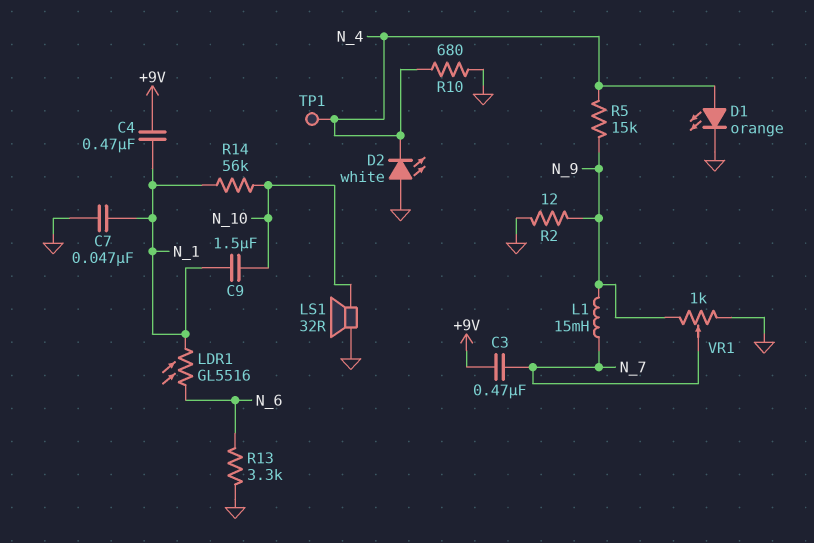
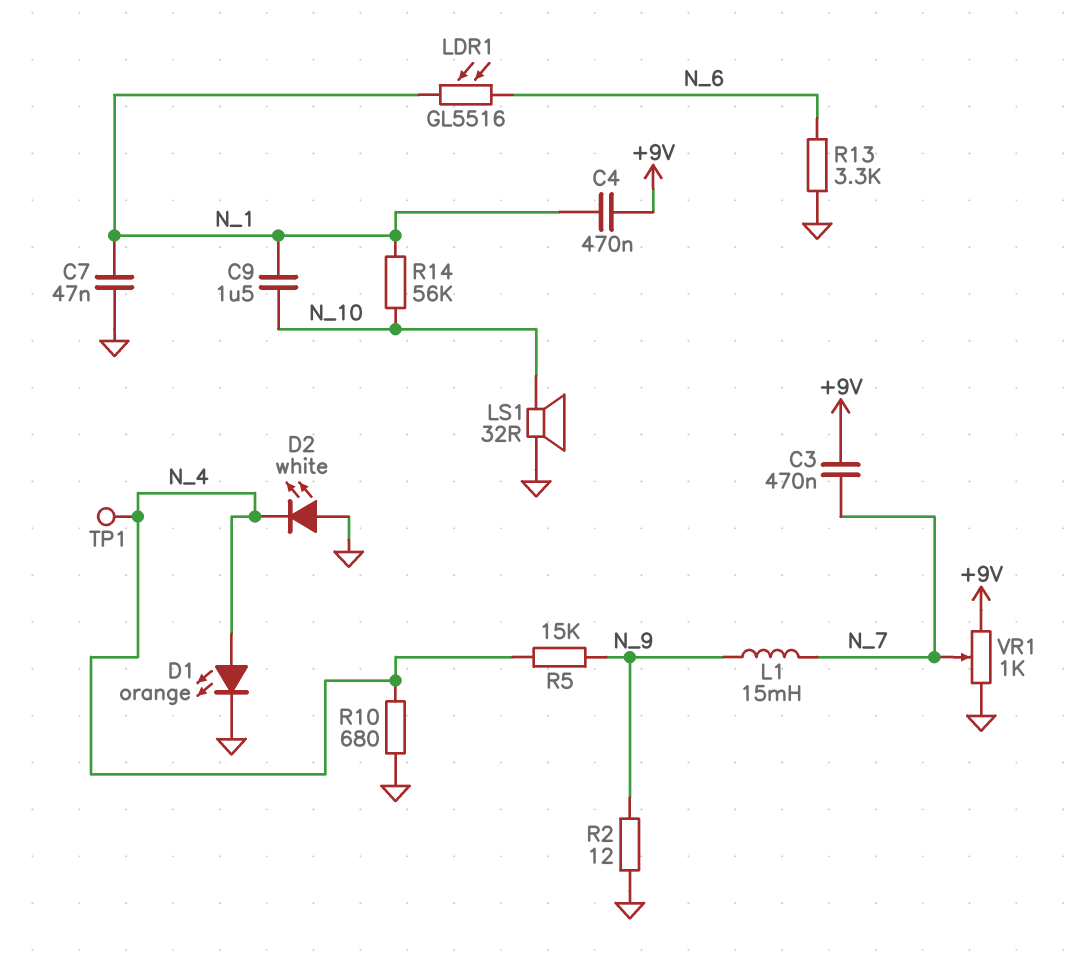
VR1: 1k (GND, N_9, wiper N_7) -> 1k (+9V, GND, wiper N_7)

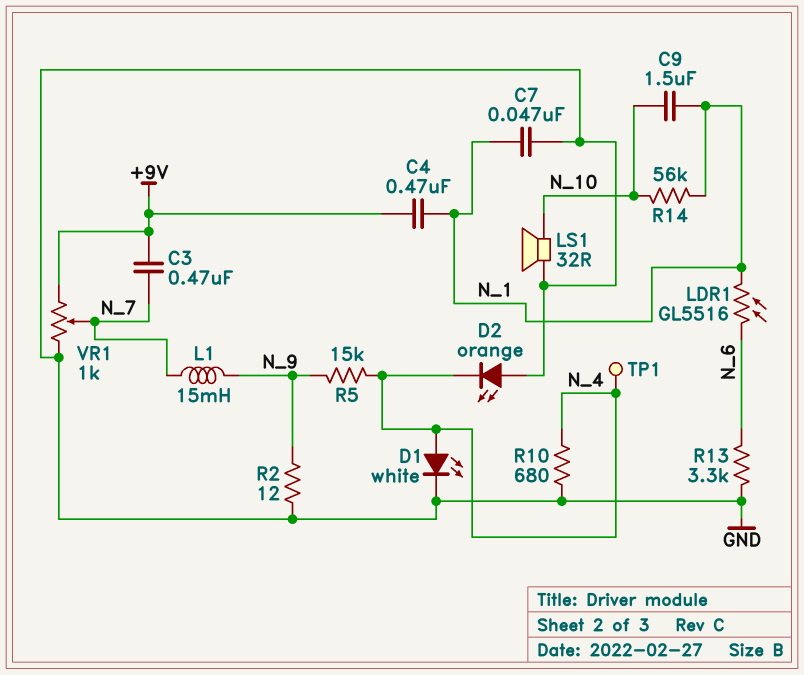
D1: LED orange (A N_4, K GND) -> LED white (A N_4, K GND)
D2: LED white (A GND, K N_4) -> LED orange (A GND, K N_4)

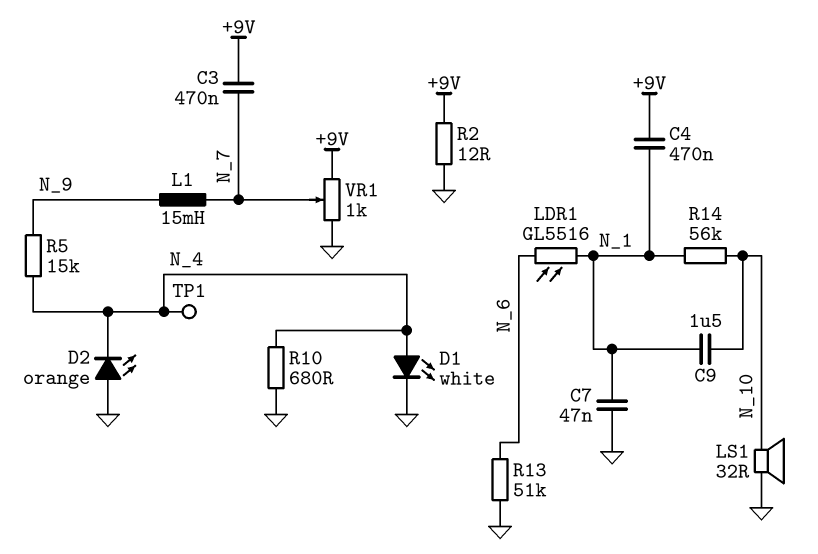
R2: 12 (GND, N_9) -> 12 (+9V, GND)
R13: 3.3k (GND, N_6) -> 51k (GND, N_6)

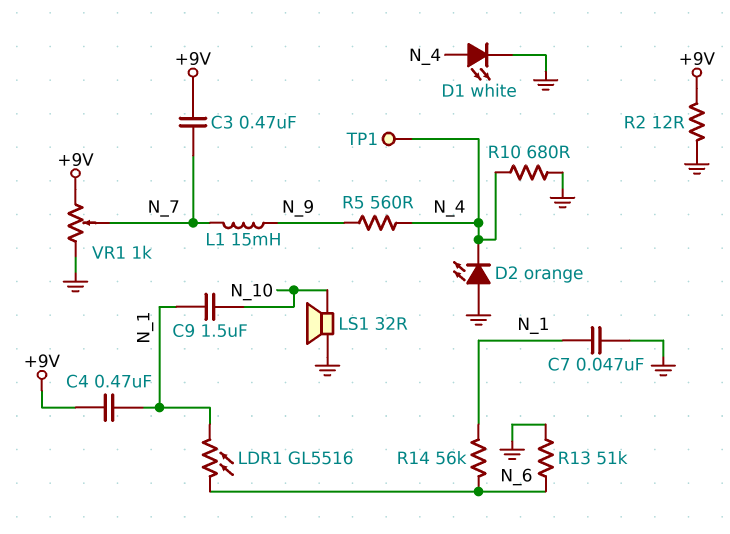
R5: 15k (N_4, N_9) -> 560 (N_4, N_9)
R14: 56k (N_1, N_10) -> 56k (N_1, N_6)

